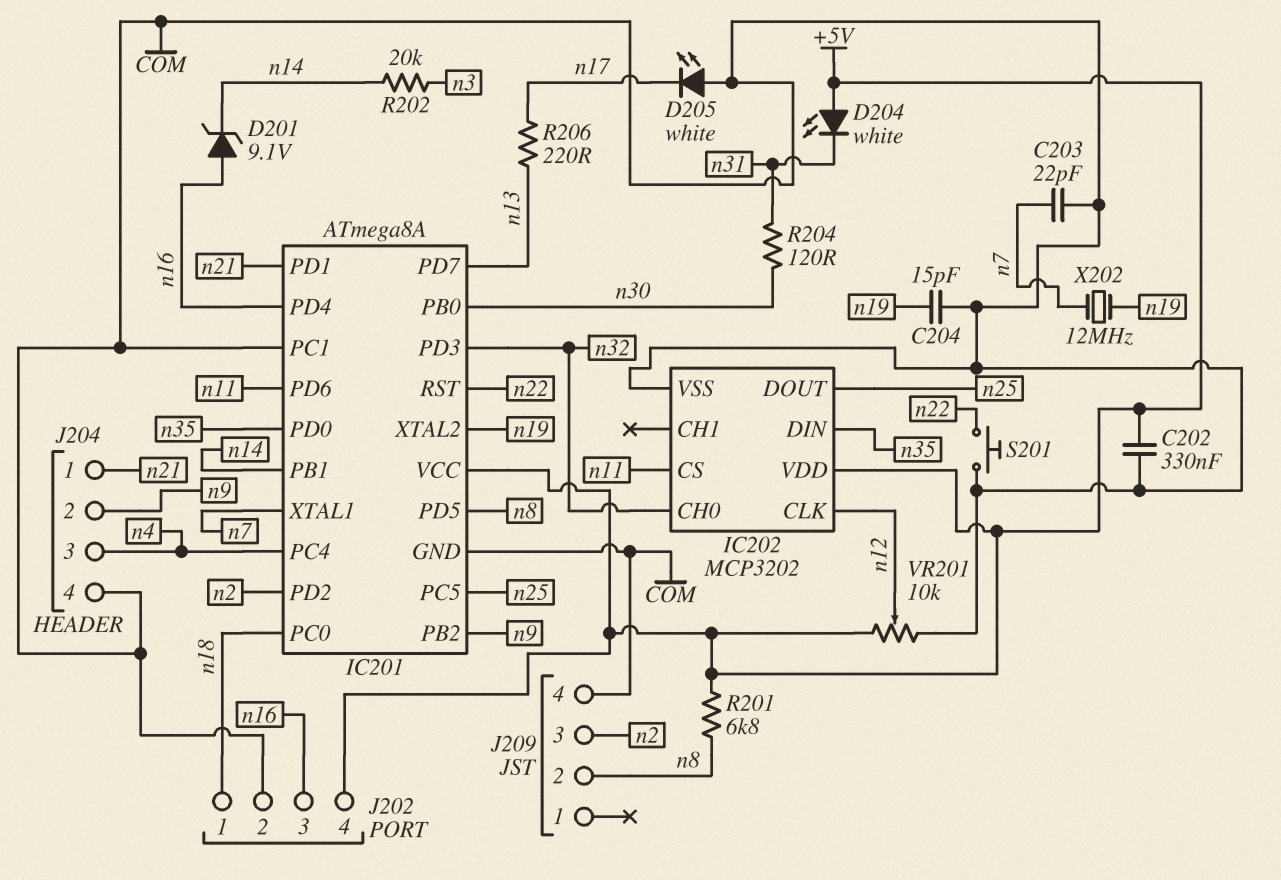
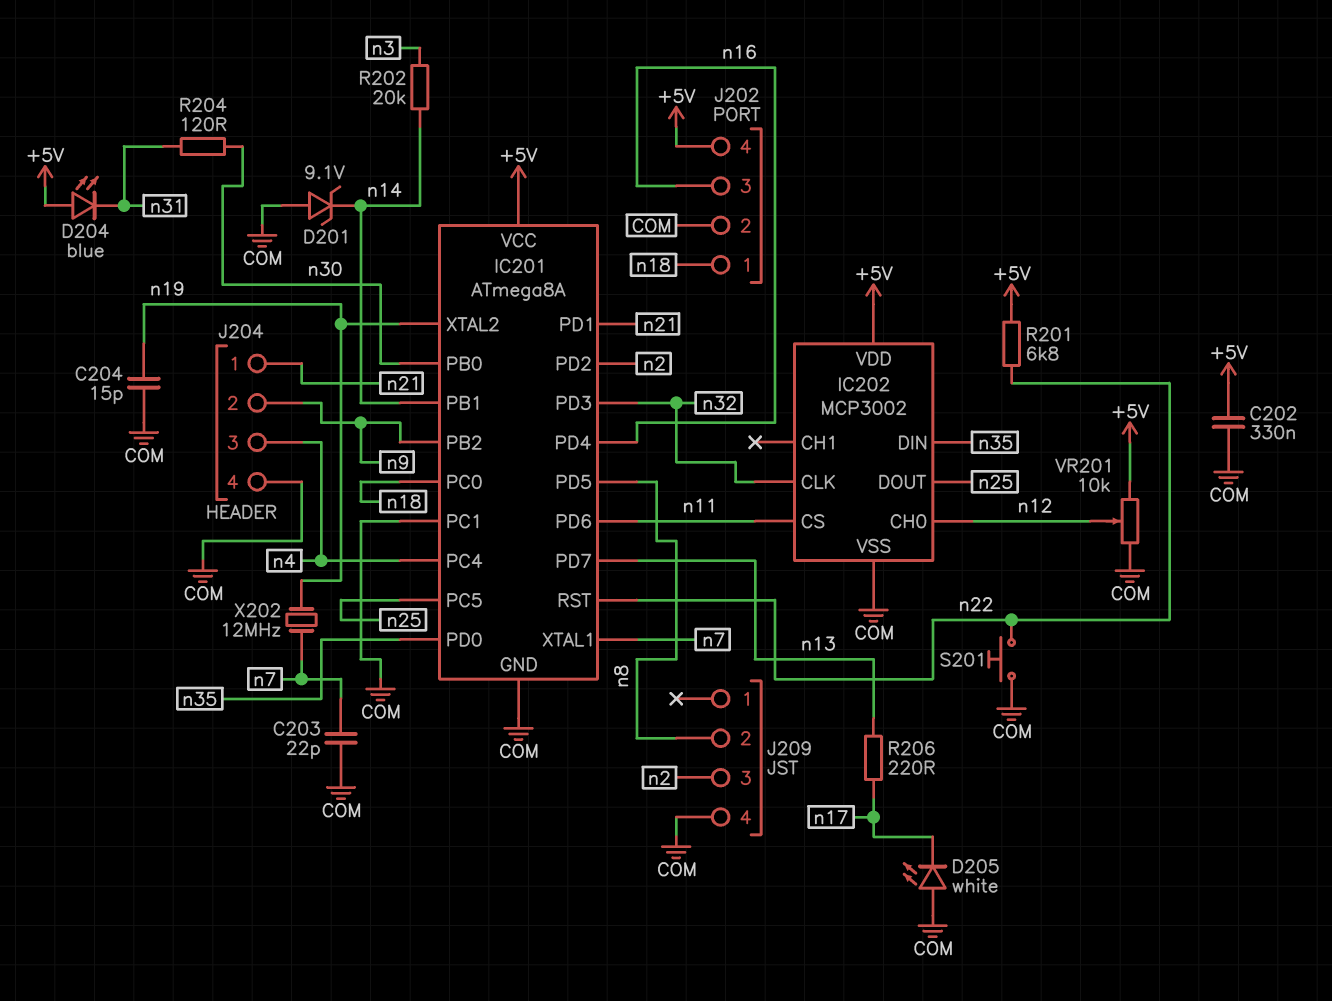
D201: zener 9.1V (A n16, K n14) -> zener 9.1V (A COM, K n14)
D204: LED white (A +5V, K n31) -> LED blue (A +5V, K n31)
IC202: MCP3202 -> MCP3002
IC202 pin CH0: n32 -> n12
IC202 pin CLK: n12 -> n32
R201: 6.8k (+5V, n8) -> 6.8k (+5V, n22)

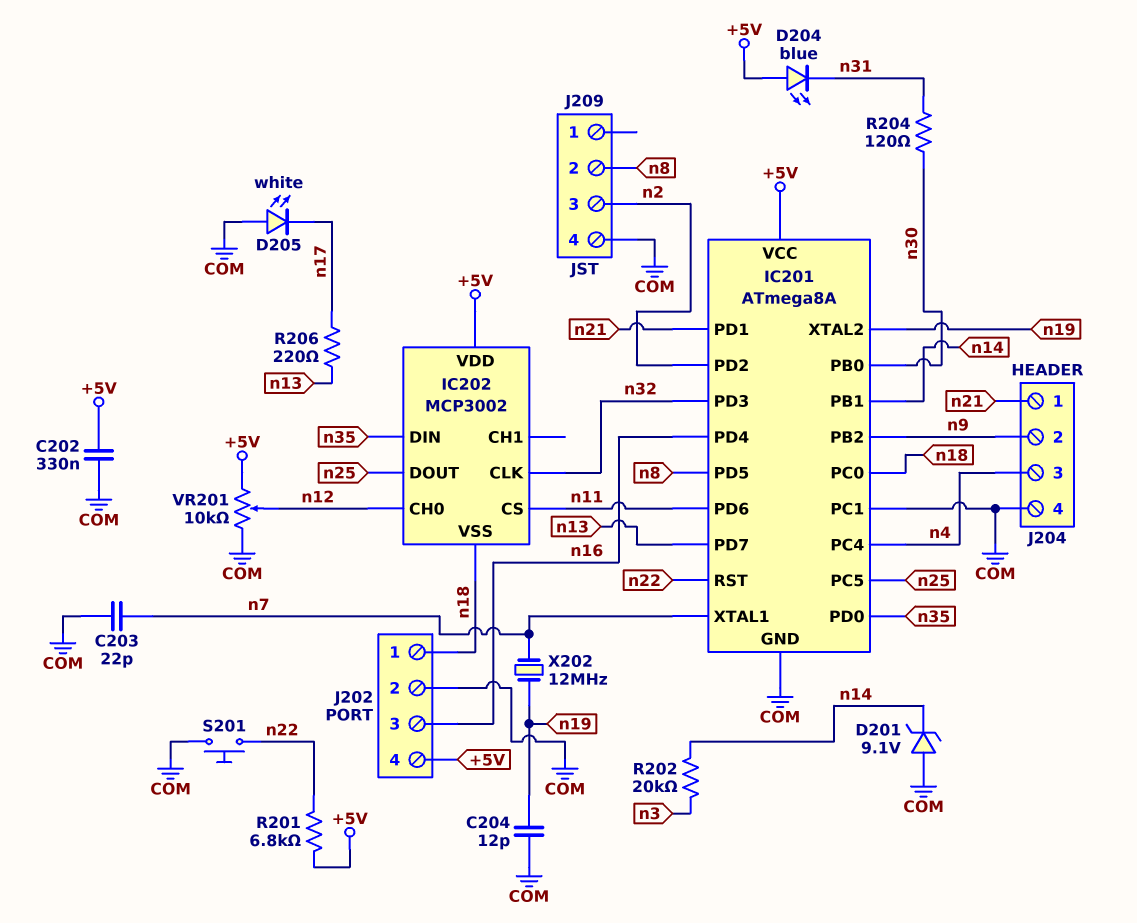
C204: 15pF (COM, n19) -> 12pF (COM, n19)
IC202 pin VSS: COM -> n18

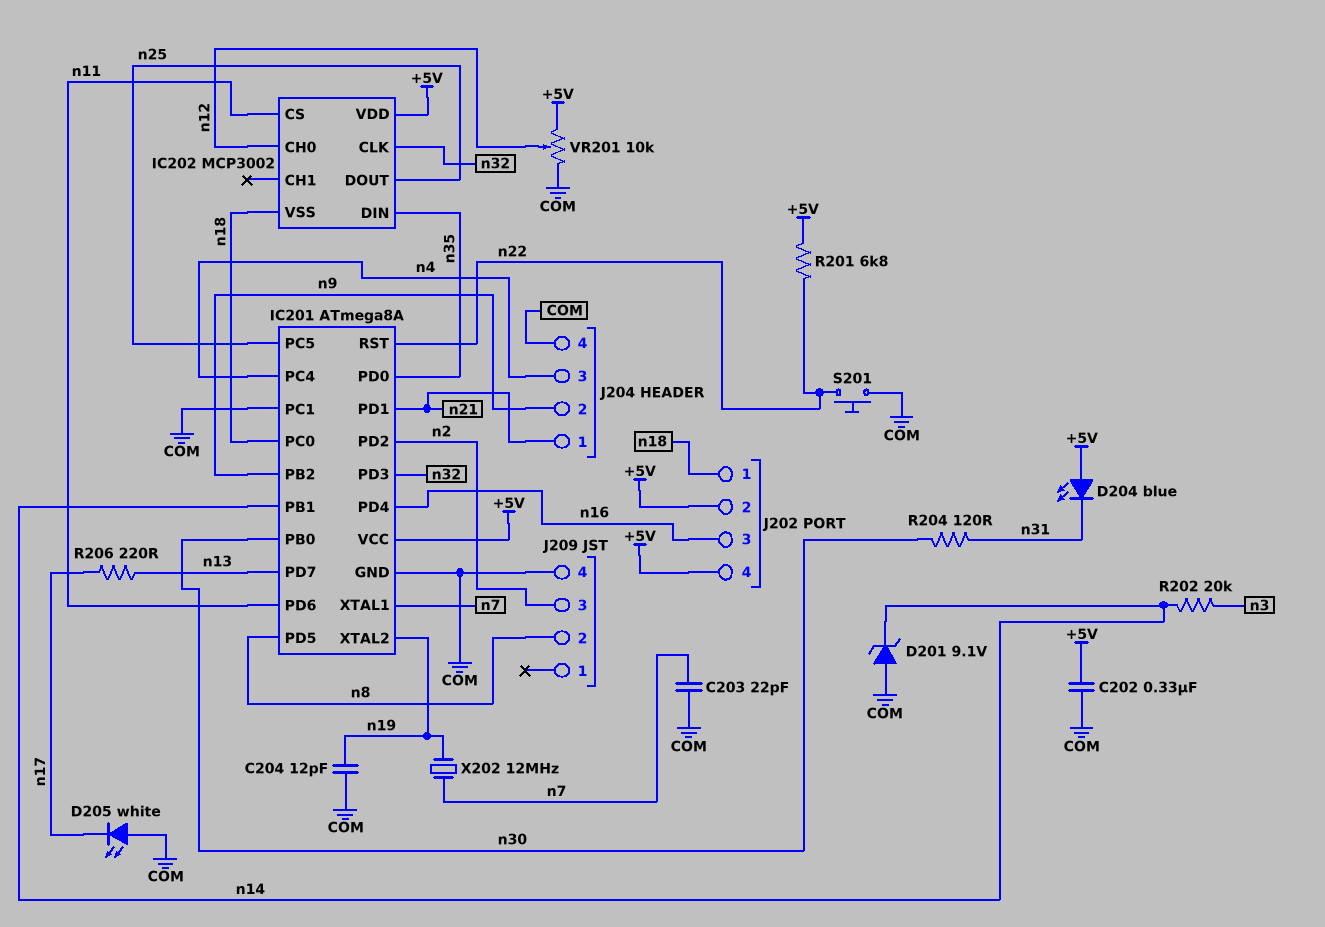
J202 pin 2: COM -> +5V

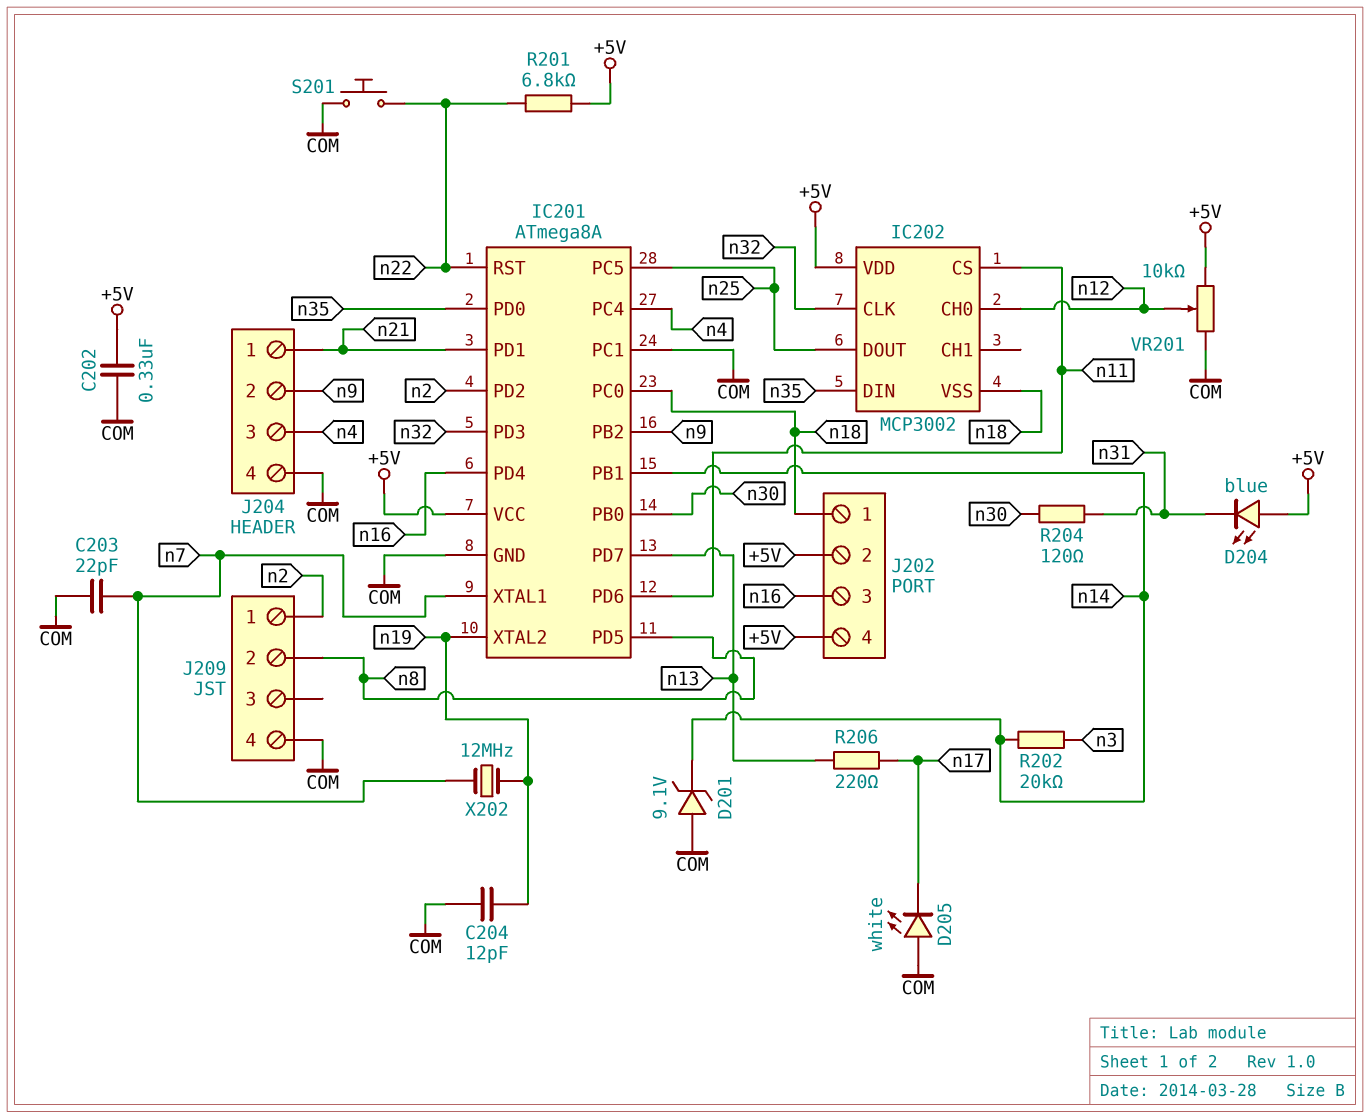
J209 pin 1: none -> n2
J209 pin 3: n2 -> none

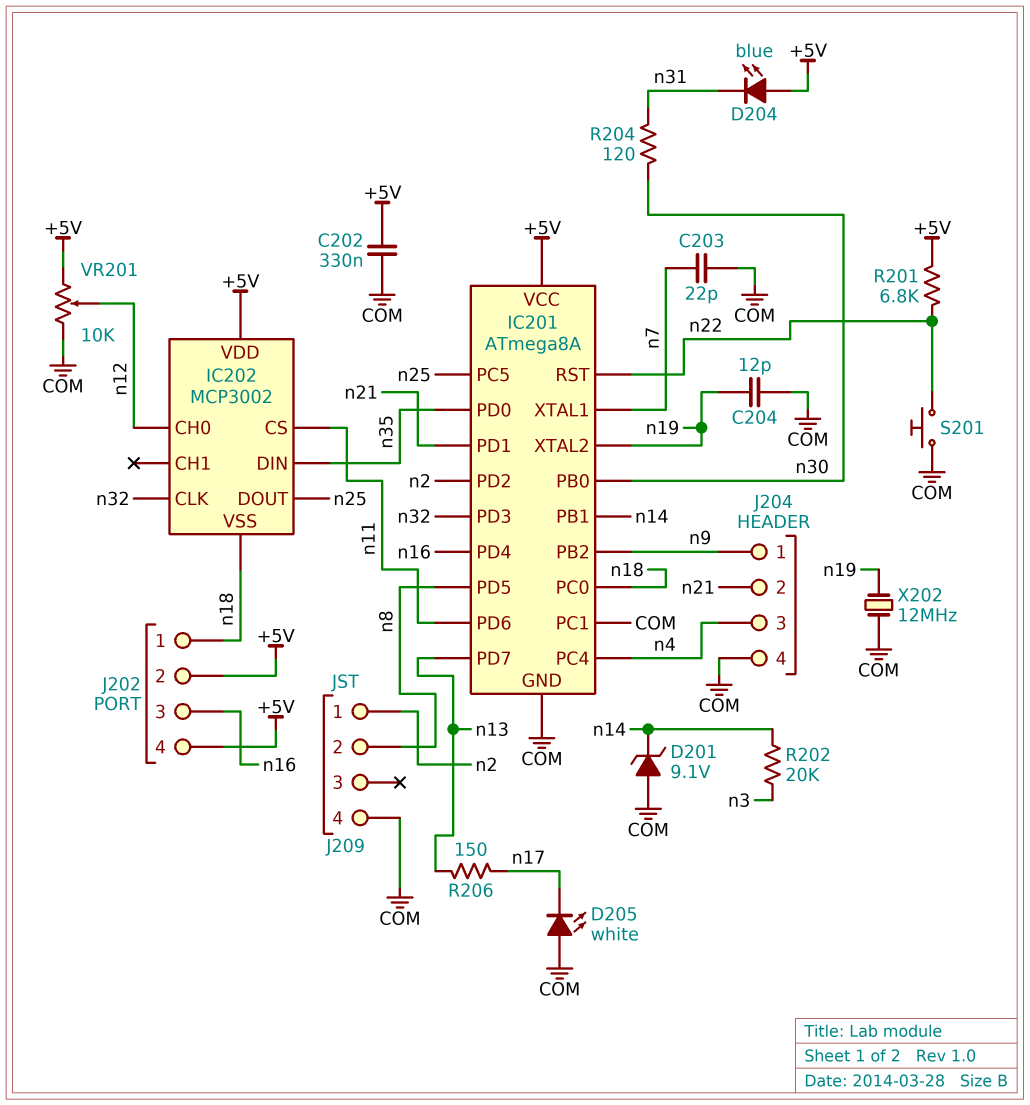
J204 pin 1: n21 -> n9
J204 pin 2: n9 -> n21
R206: 220 (n13, n17) -> 150 (n13, n17)
X202: 12MHz (n7, n19) -> 12MHz (COM, n19)

